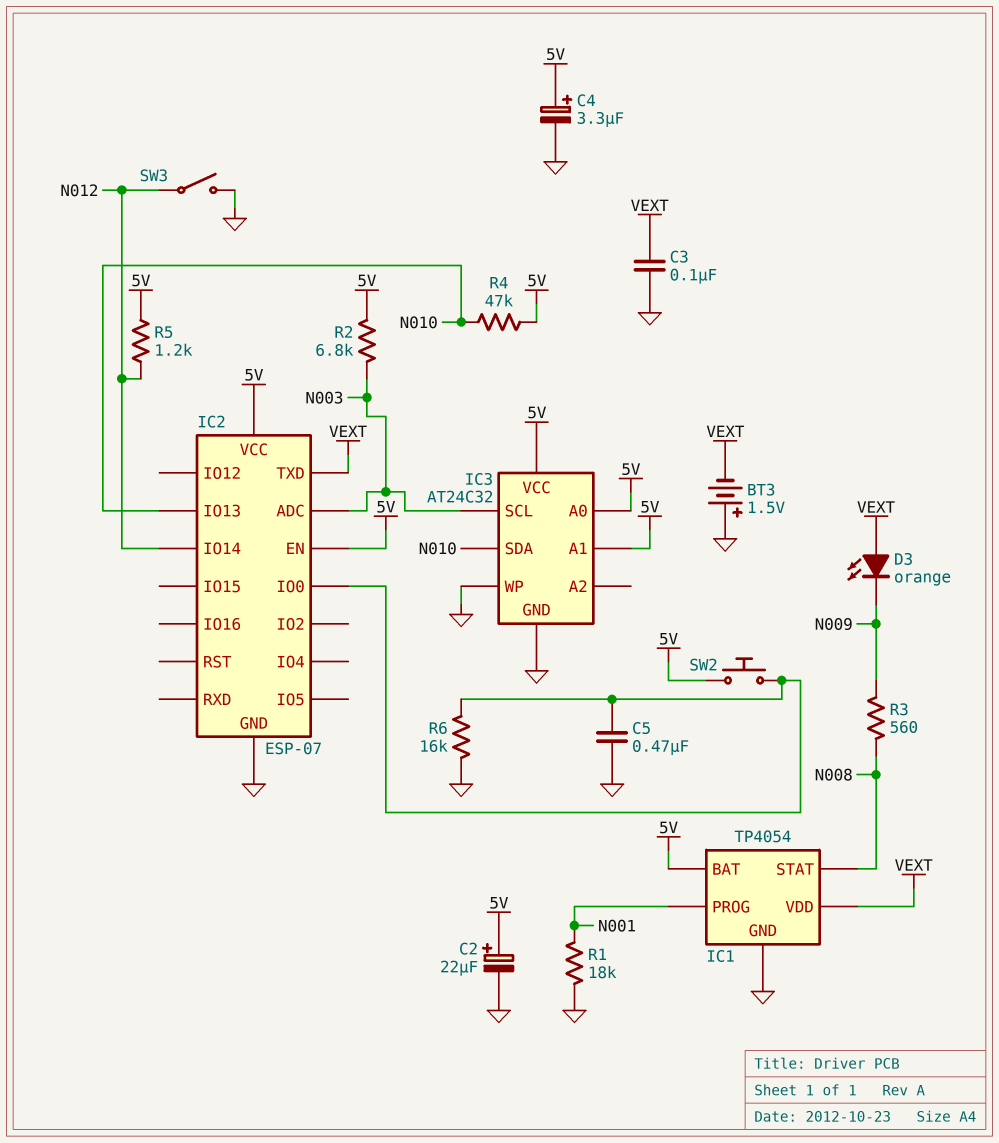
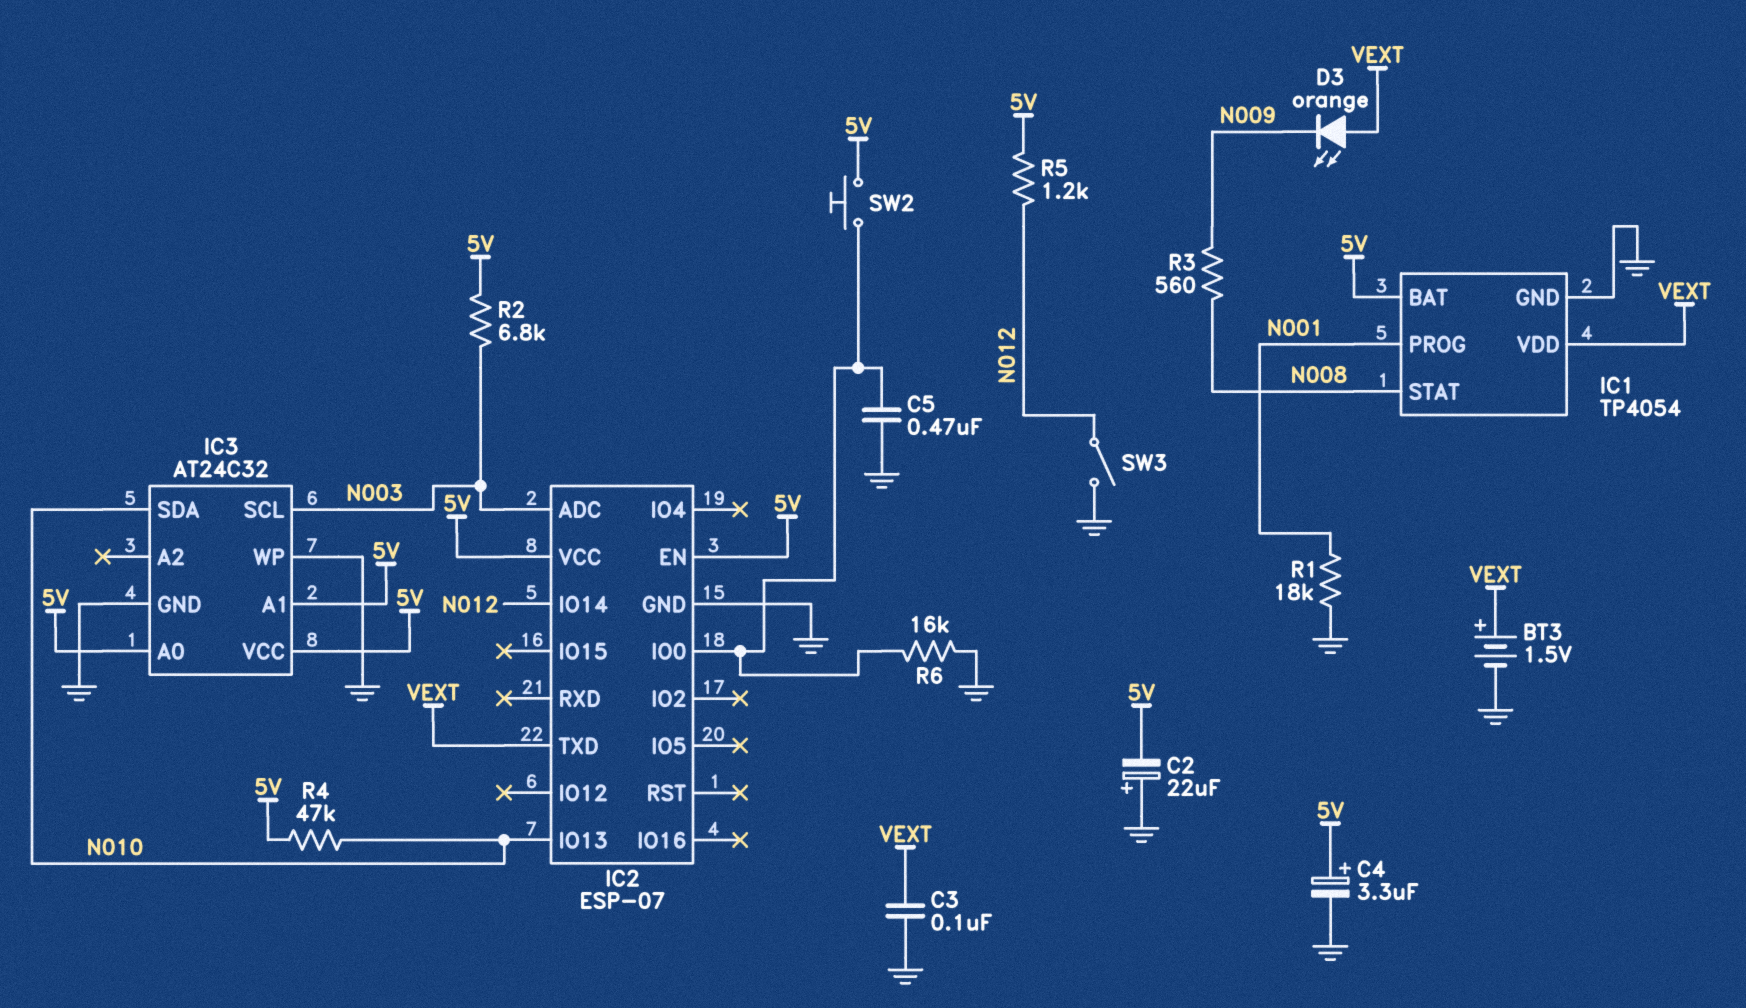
BT3: 1.5V (plus GND, minus VEXT) -> 1.5V (plus VEXT, minus GND)
C2: 22uF (plus 5V, minus GND) -> 22uF (plus GND, minus 5V)

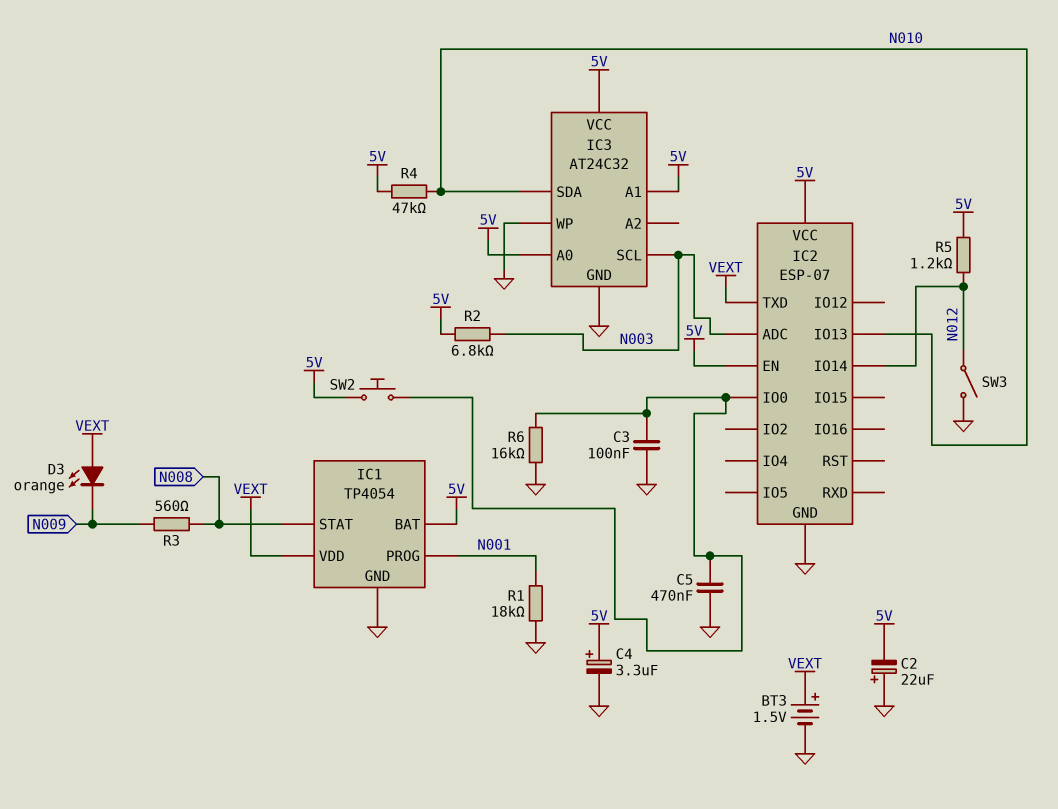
C3: 100nF (GND, VEXT) -> 100nF (GND, IC2/IO0)

